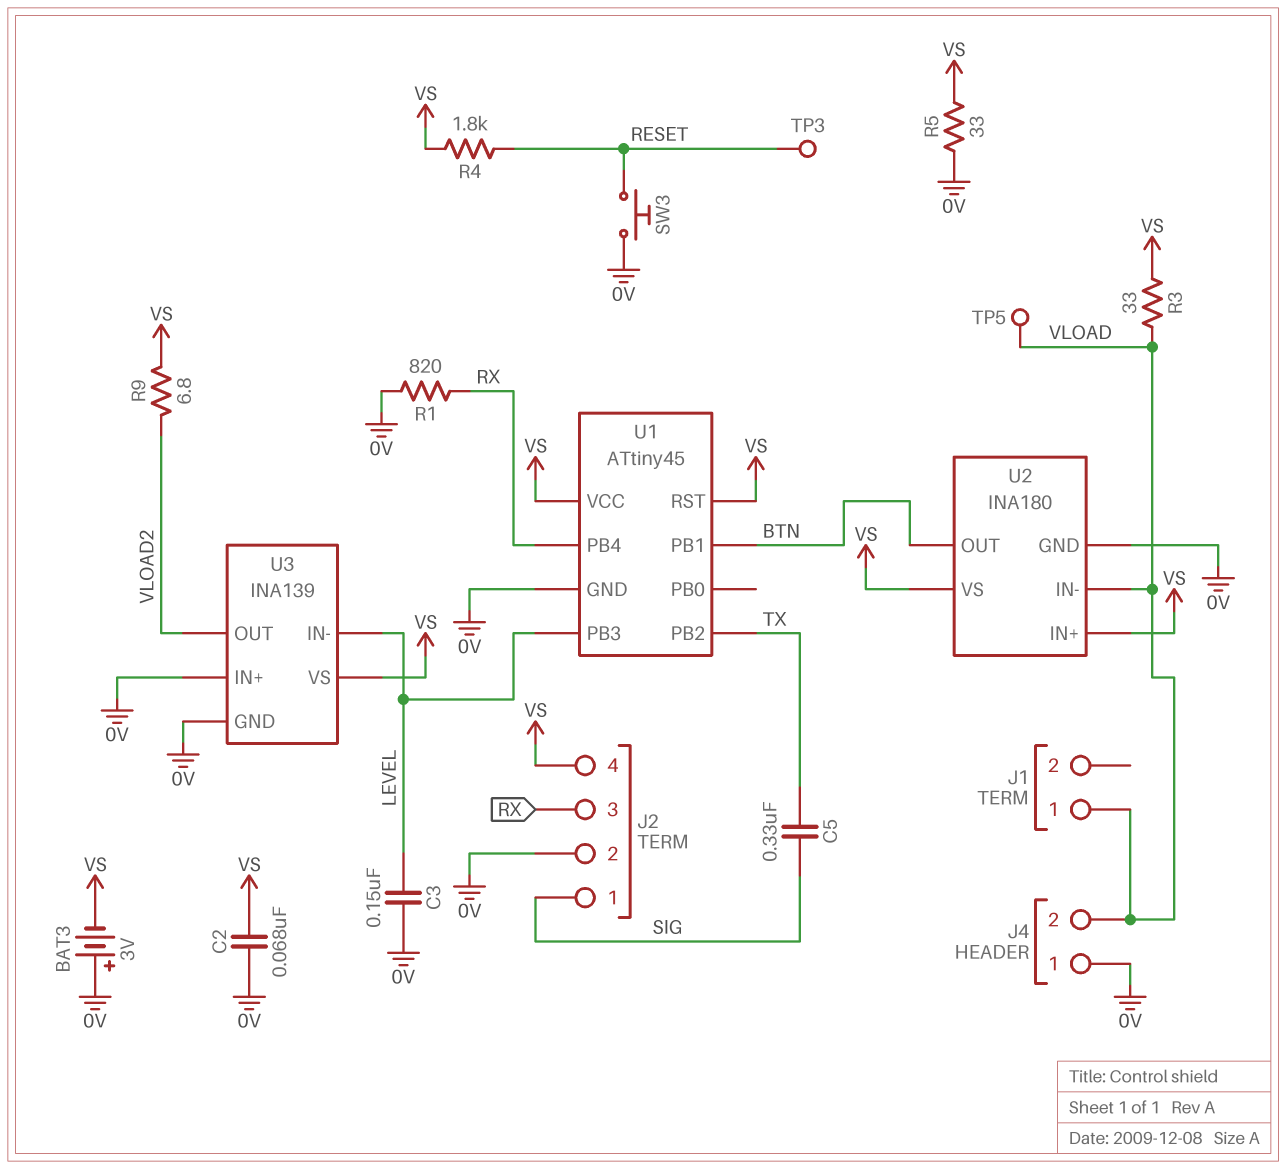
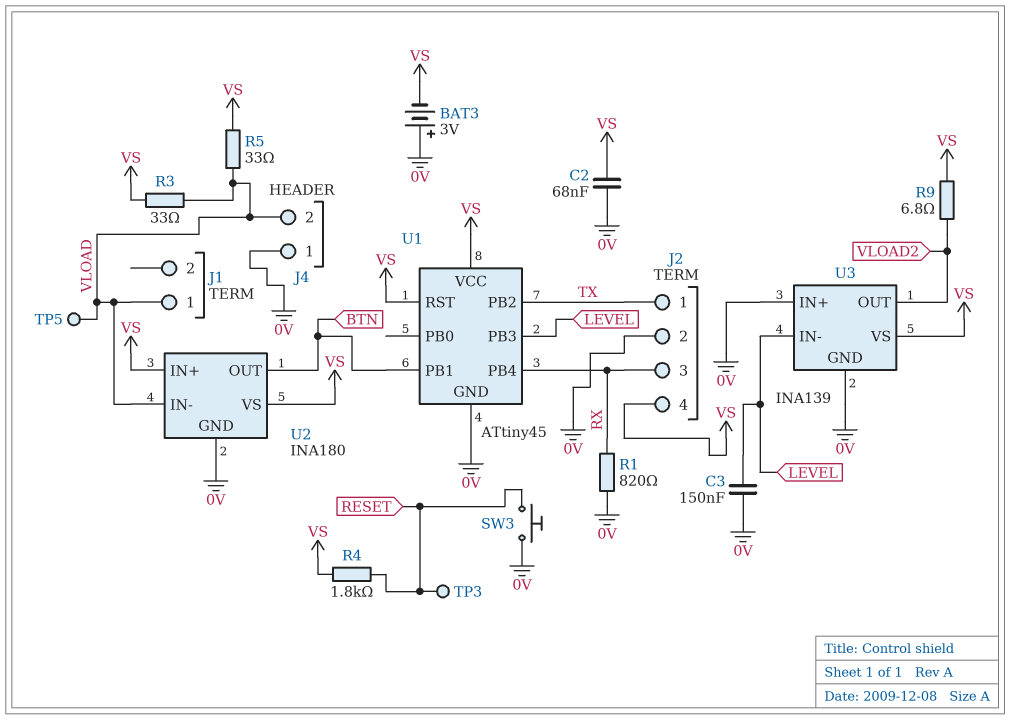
C5: 330nF (SIG, TX) -> none
J2 pin 1: SIG -> TX
R5: 33 (0V, VS) -> 33 (VLOAD, VS)

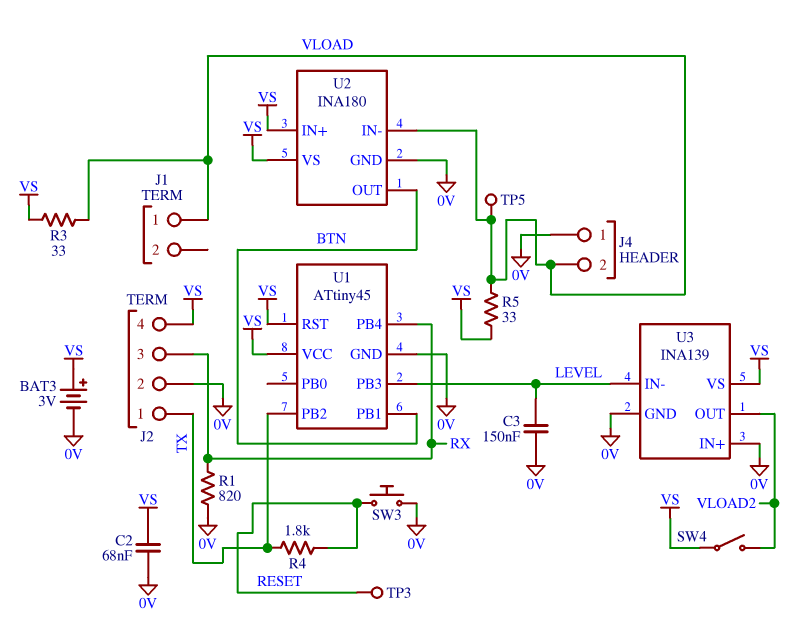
BAT3: 3V (plus 0V, minus VS) -> 3V (plus VS, minus 0V)
R4: 1.8k (RESET, VS) -> 1.8k (RESET, TX)
R9: 6.8 (VLOAD2, VS) -> none
SW4: none -> switch (VLOAD2, VS)

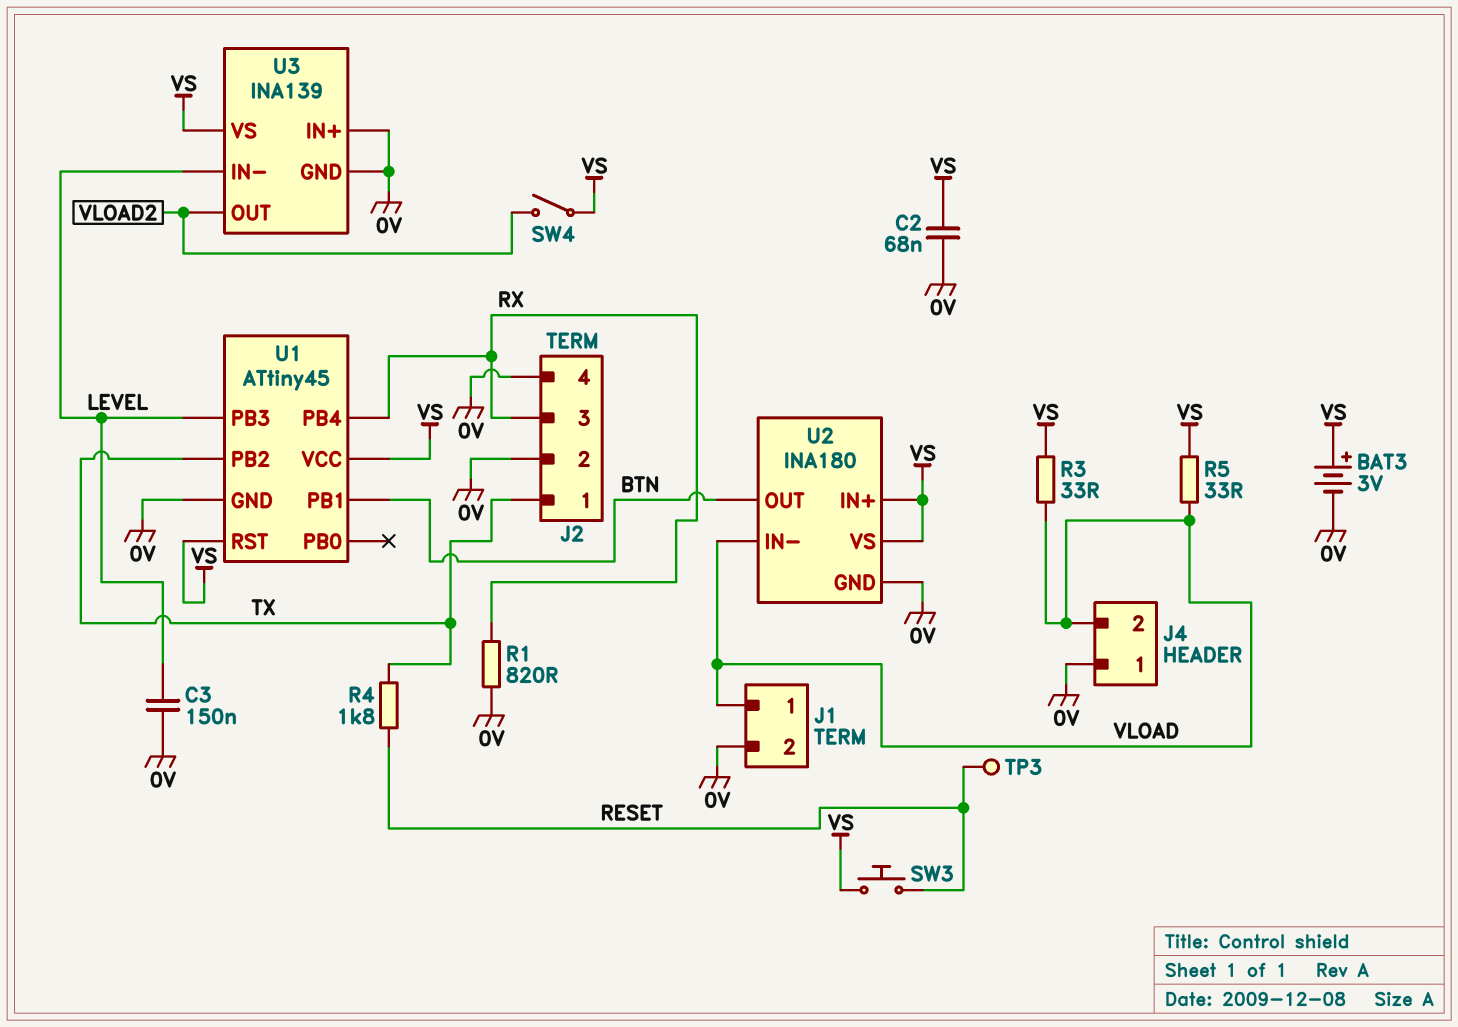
J1 pin 2: none -> 0V
J2 pin 4: VS -> 0V
SW3: button (0V, RESET) -> button (RESET, VS)
TP5: test point (VLOAD) -> none

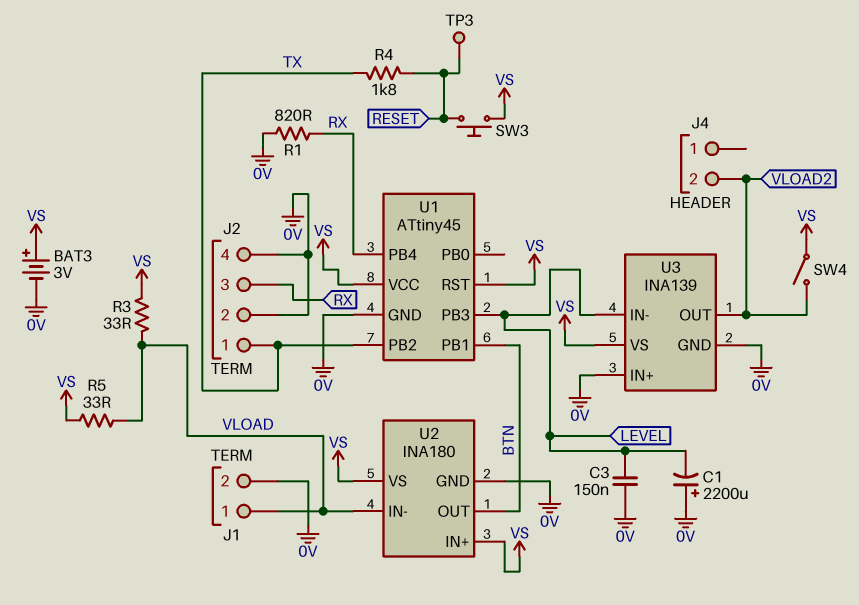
C1: none -> 2200uF (plus 0V, minus LEVEL)
C2: 68nF (0V, VS) -> none
J4 pin 1: 0V -> none
J4 pin 2: VLOAD -> VLOAD2

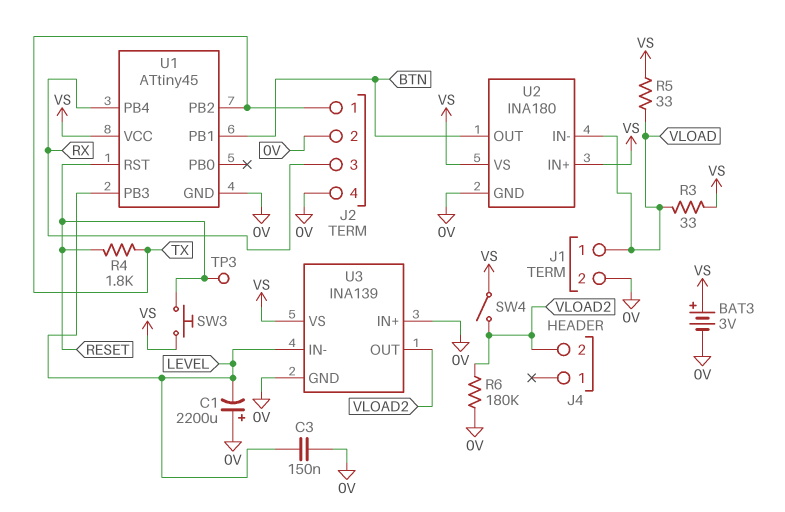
R1: 820 (0V, RX) -> none
R6: none -> 180k (0V, VLOAD2)
U1 pin RST: VS -> RESET

